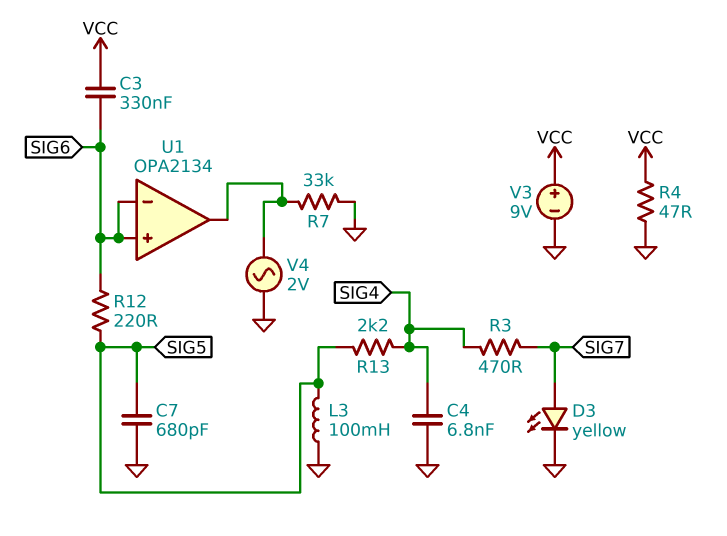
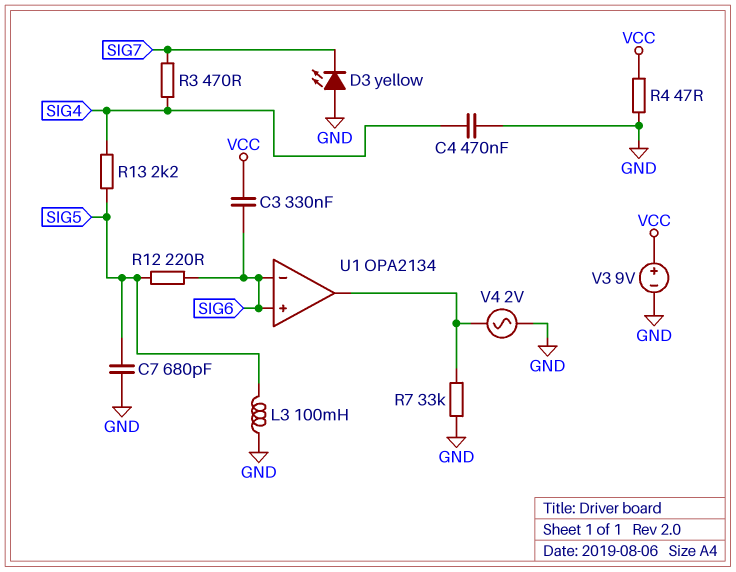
C4: 6.8nF (GND, SIG4) -> 470nF (GND, SIG4)
D3: LED yellow (A SIG7, K GND) -> LED yellow (A GND, K SIG7)

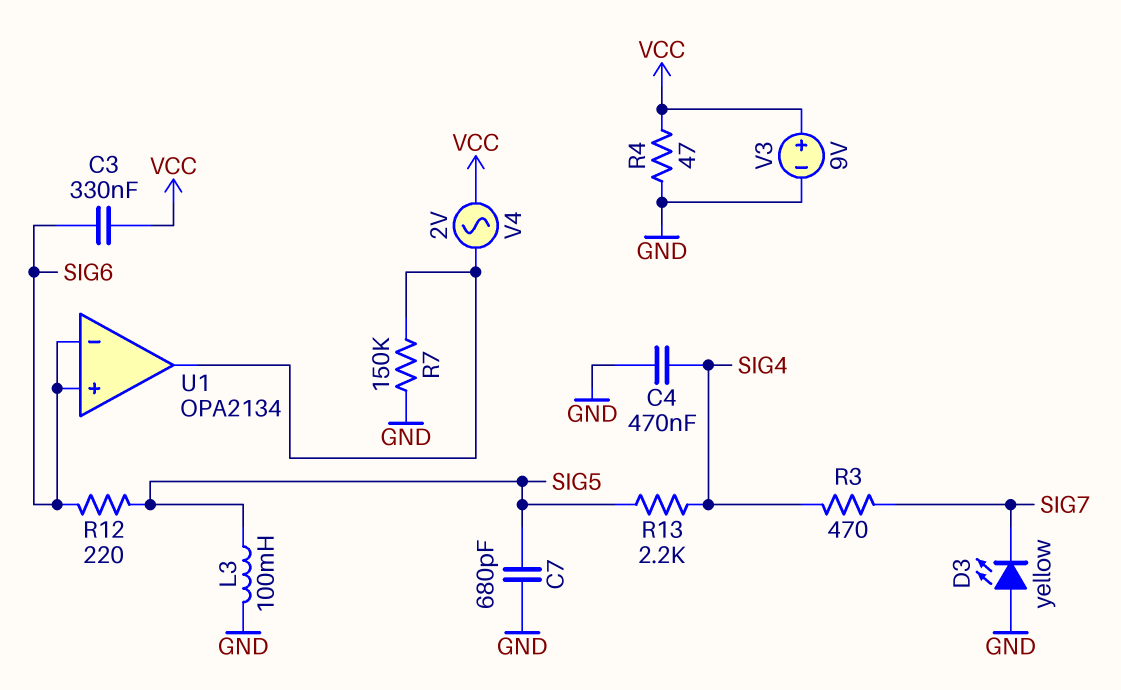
R7: 33k (GND, U1/out) -> 150k (GND, U1/out)
V4: AC 2V (GND, U1/out) -> AC 2V (U1/out, VCC)

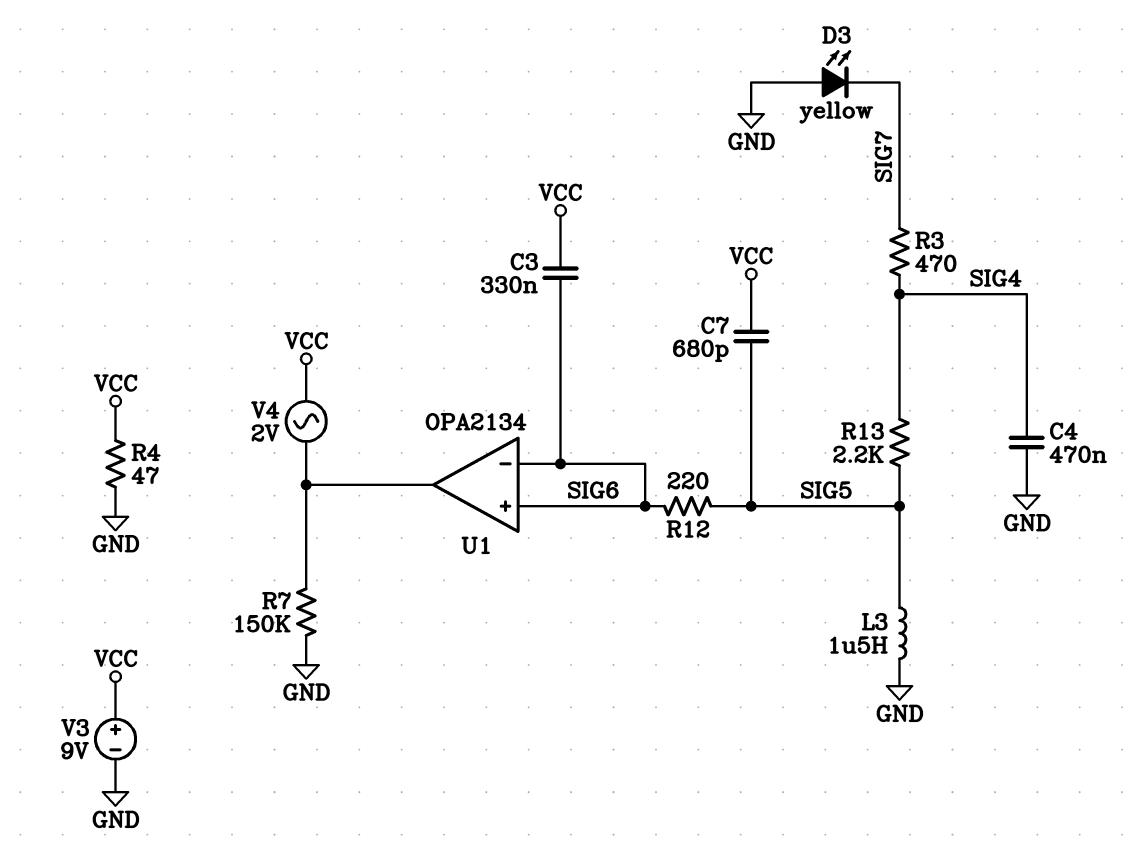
C7: 680pF (GND, SIG5) -> 680pF (SIG5, VCC)
L3: 100mH (GND, SIG5) -> 1.5uH (GND, SIG5)

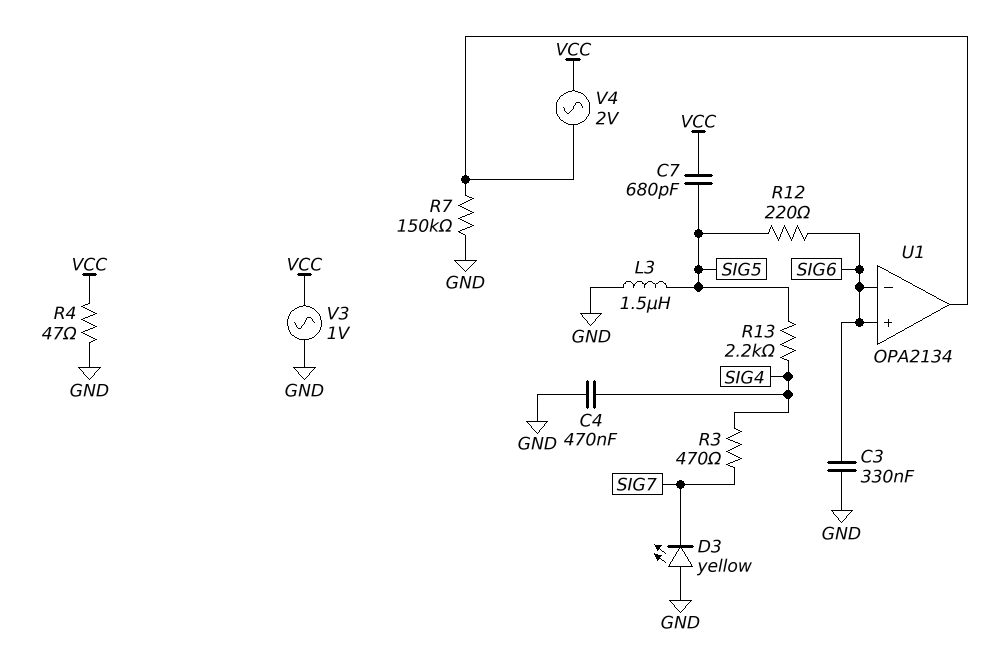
C3: 330nF (SIG6, VCC) -> 330nF (GND, SIG6)
V3: 9V (plus VCC, minus GND) -> AC 1V (GND, VCC)

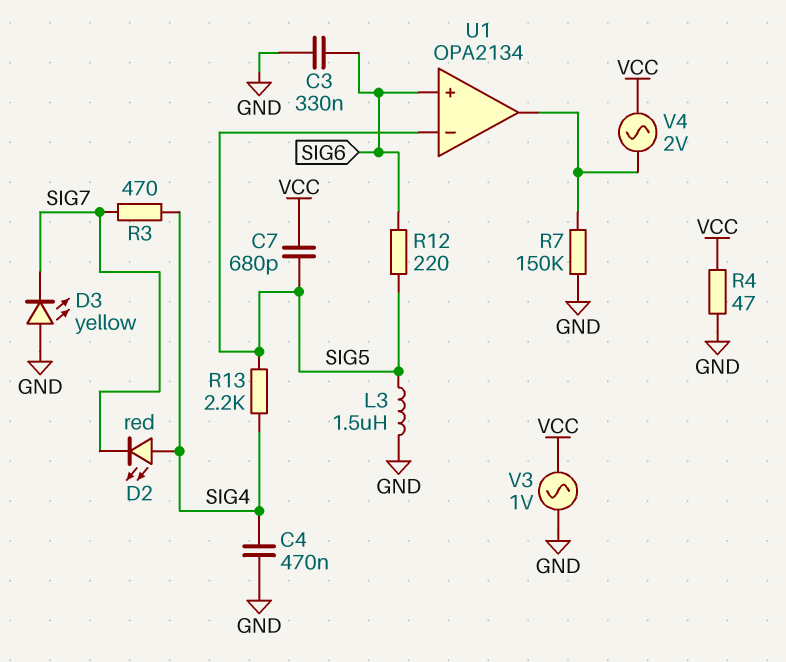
D2: none -> LED red (A SIG4, K SIG7)
U1 pin in-: SIG6 -> SIG5

